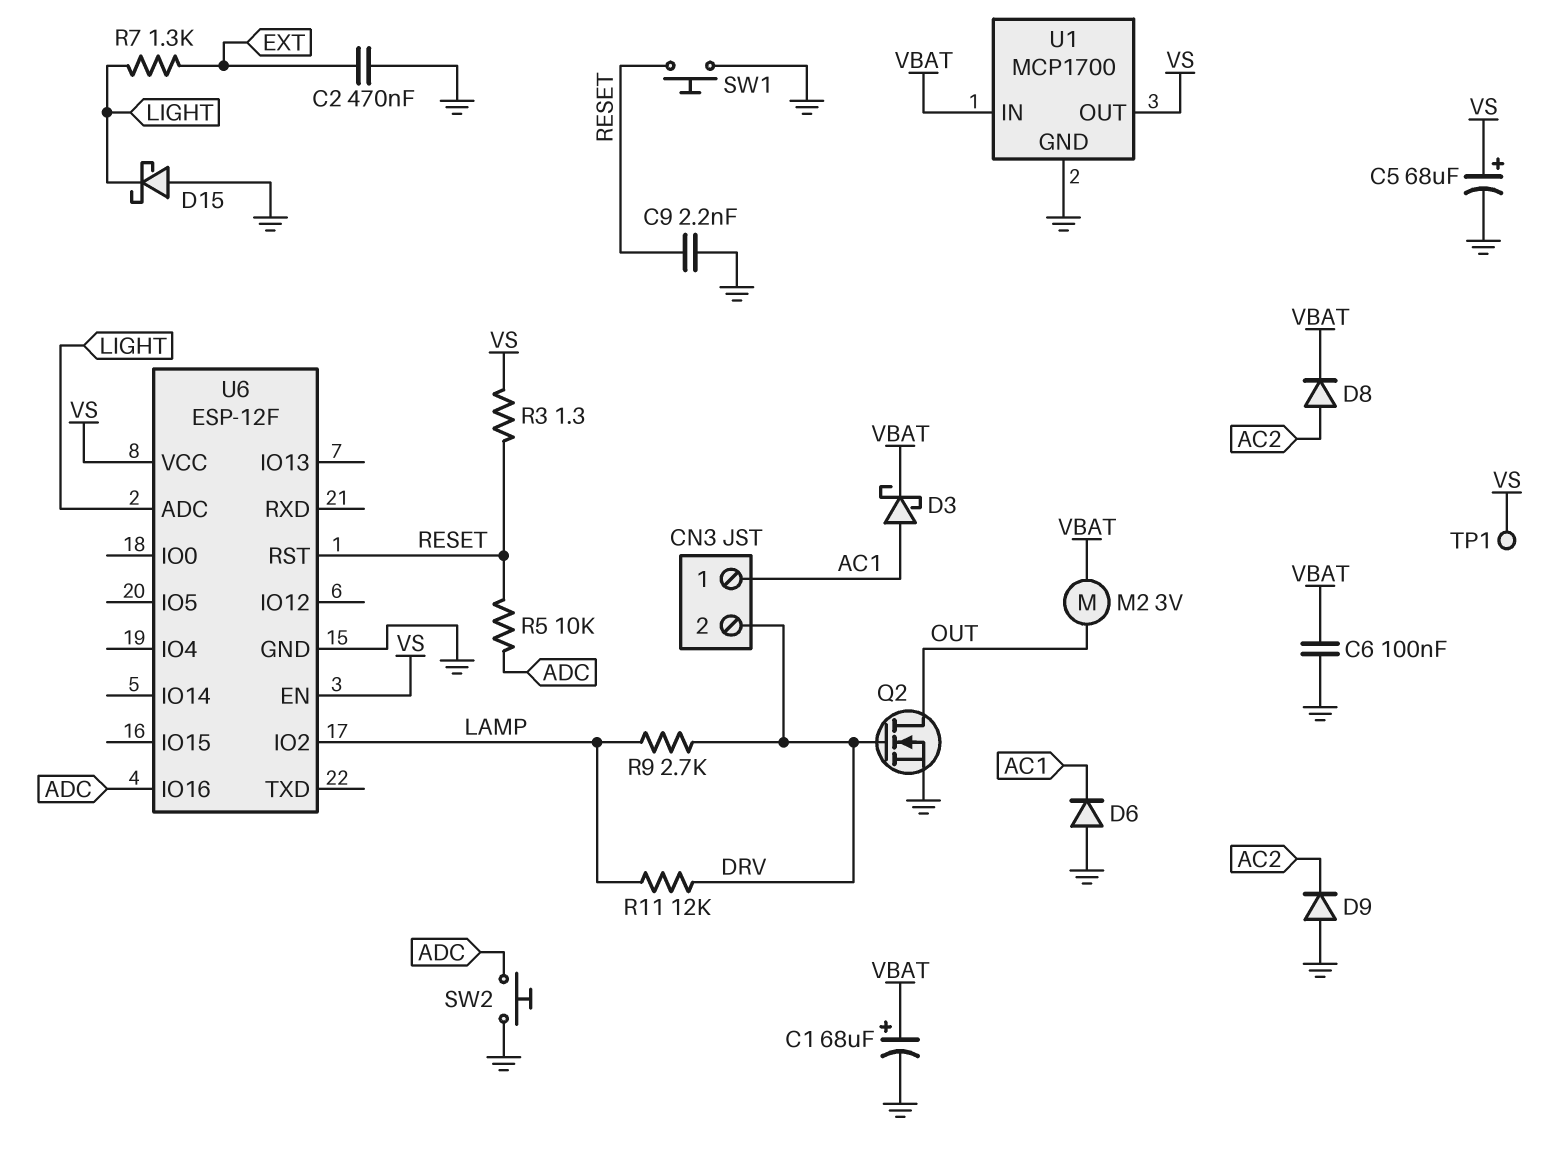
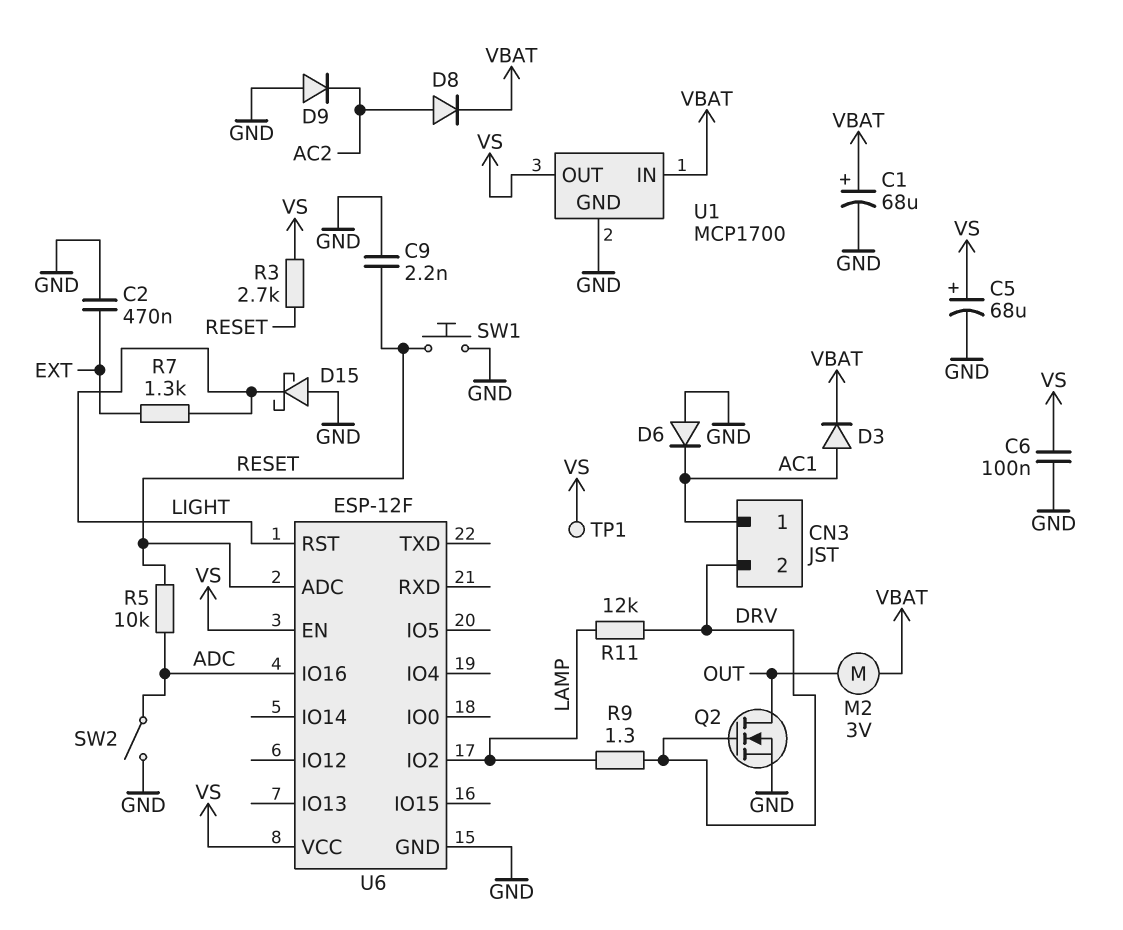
C6: 100nF (GND, VBAT) -> 100nF (GND, VS)
D3: schottky (A AC1, K VBAT) -> diode (A AC1, K VBAT)
R3: 1.3 (RESET, VS) -> 2.7k (RESET, VS)
R9: 2.7k (DRV, LAMP) -> 1.3 (DRV, LAMP)
SW2: button (ADC, GND) -> switch (ADC, GND)
U6 pin ADC: LIGHT -> RESET
U6 pin RST: RESET -> LIGHT

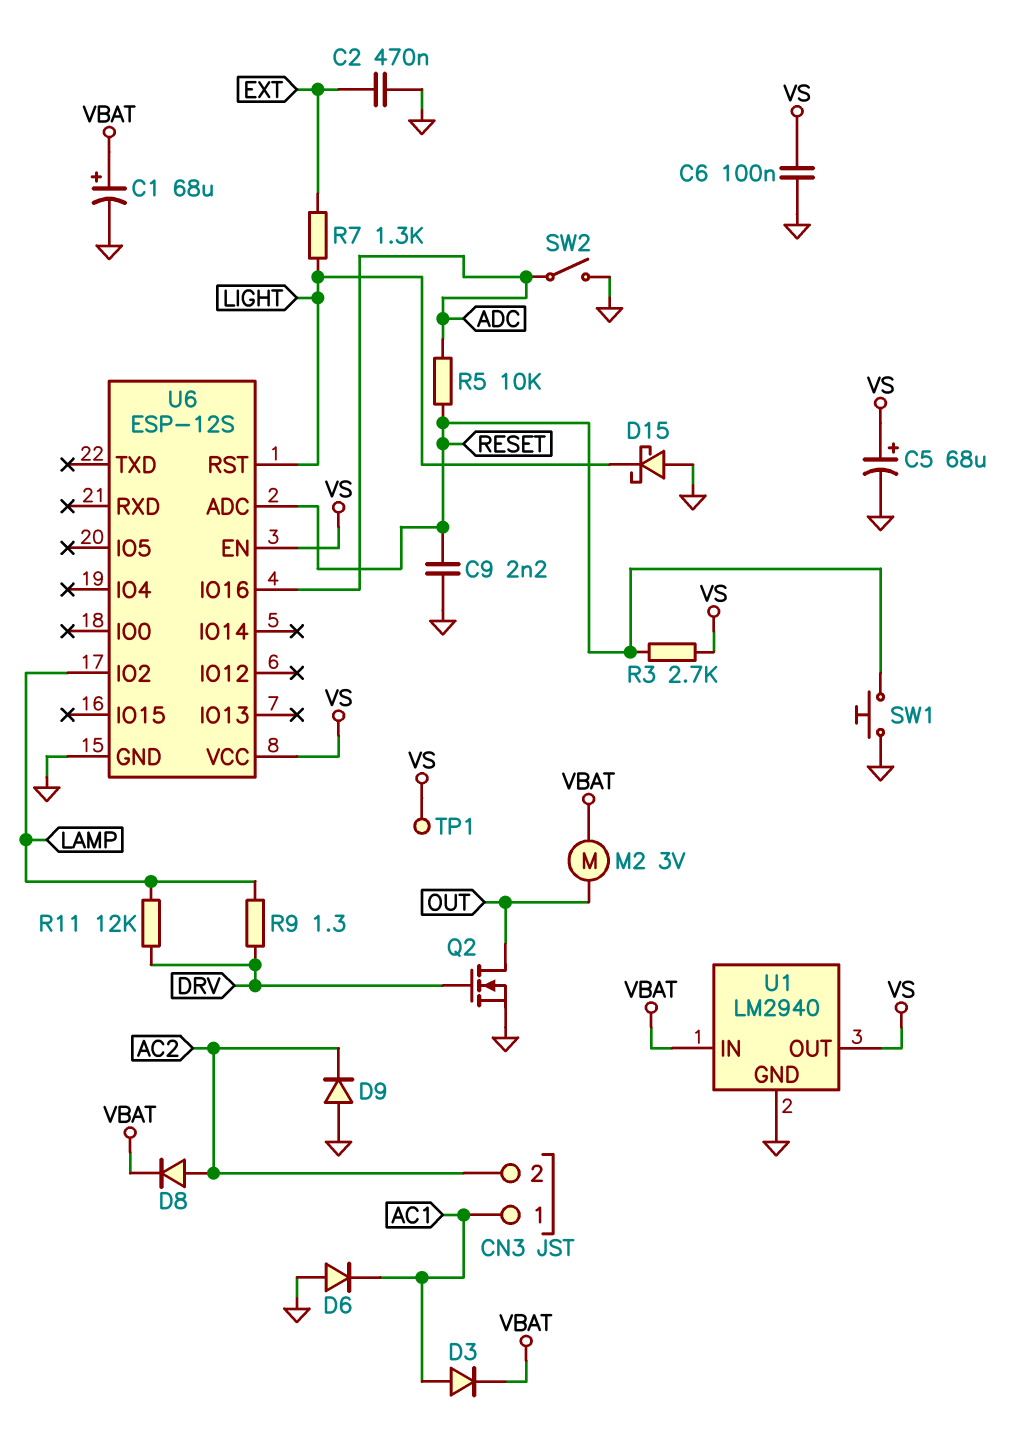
CN3 pin 2: DRV -> AC2
U1: MCP1700 -> LM2940
U6: ESP-12F -> ESP-12S

